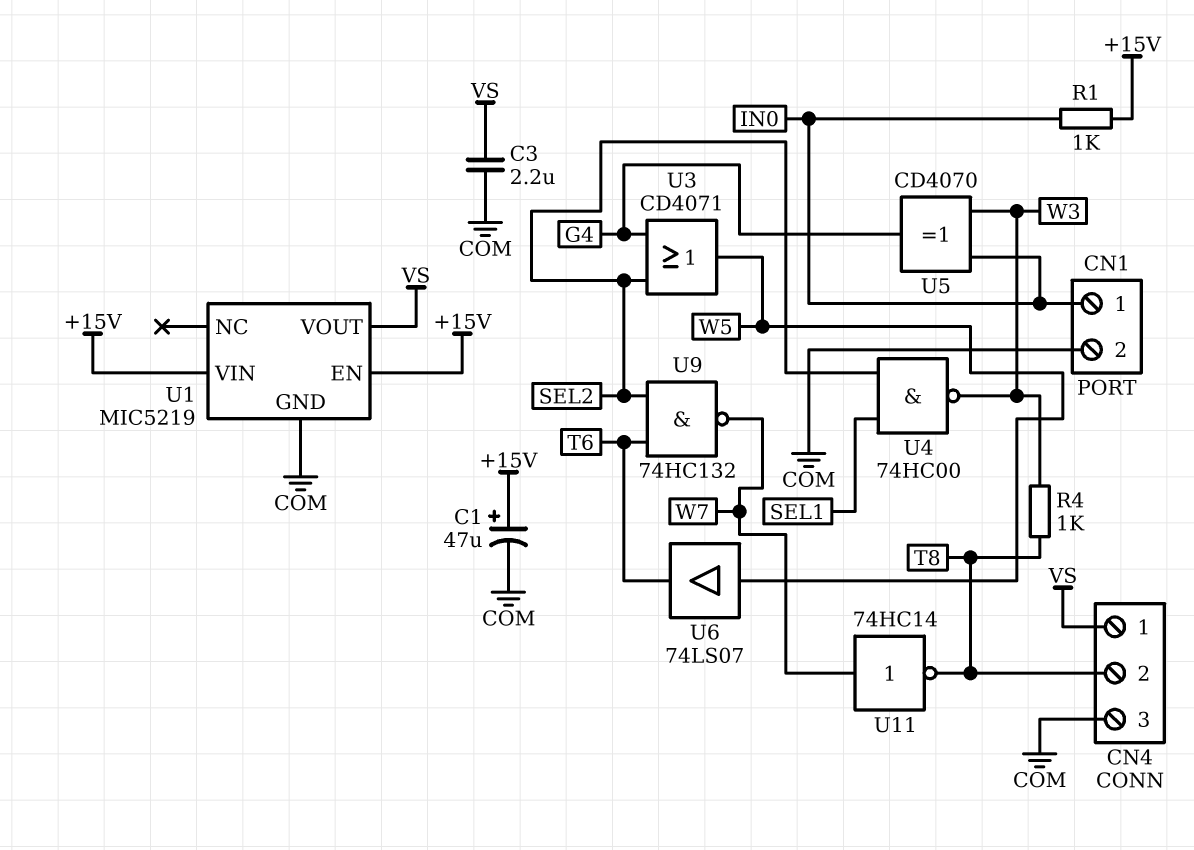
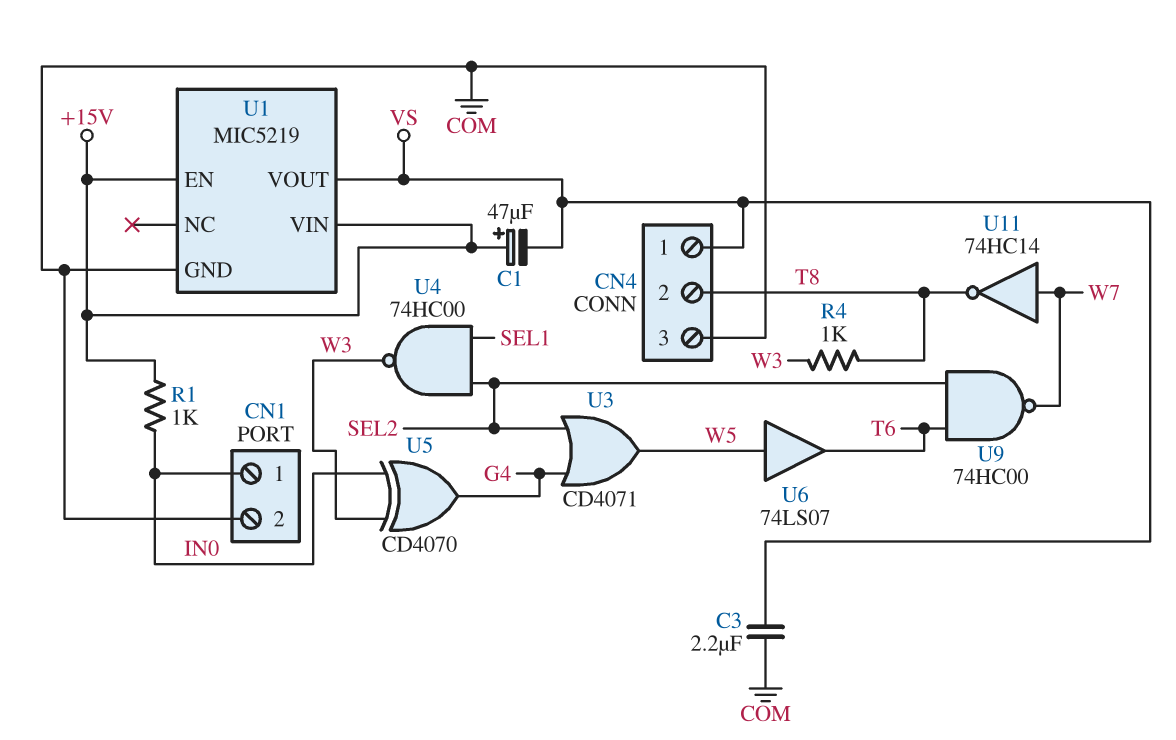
C1: 47uF (plus +15V, minus COM) -> 47uF (plus +15V, minus VS)
U9: NAND 74HC132 (in SEL2, in T6, out W7) -> NAND 74HC00 (in SEL2, in T6, out W7)

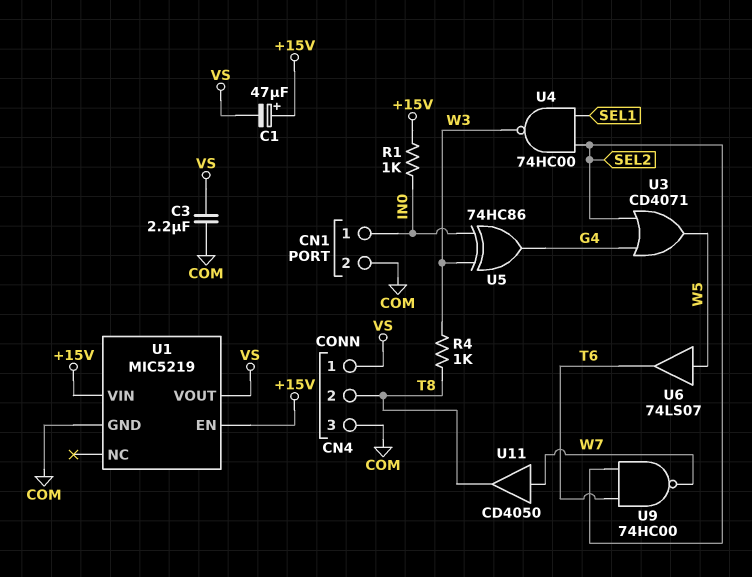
U5: XOR CD4070 (in IN0, in W3, out G4) -> XOR 74HC86 (in IN0, in W3, out G4)
U11: NOT 74HC14 (in W7, out T8) -> buffer CD4050 (in W7, out T8)

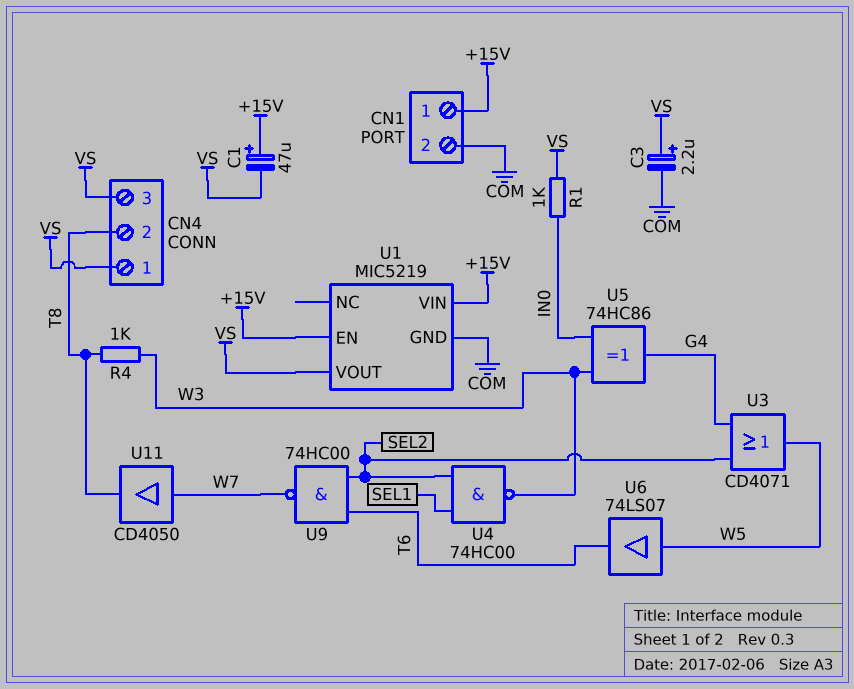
C3: 2.2uF (COM, VS) -> 2.2uF (plus VS, minus COM)
CN1 pin 1: IN0 -> +15V
CN4 pin 3: COM -> VS
R1: 1k (+15V, IN0) -> 1k (IN0, VS)

